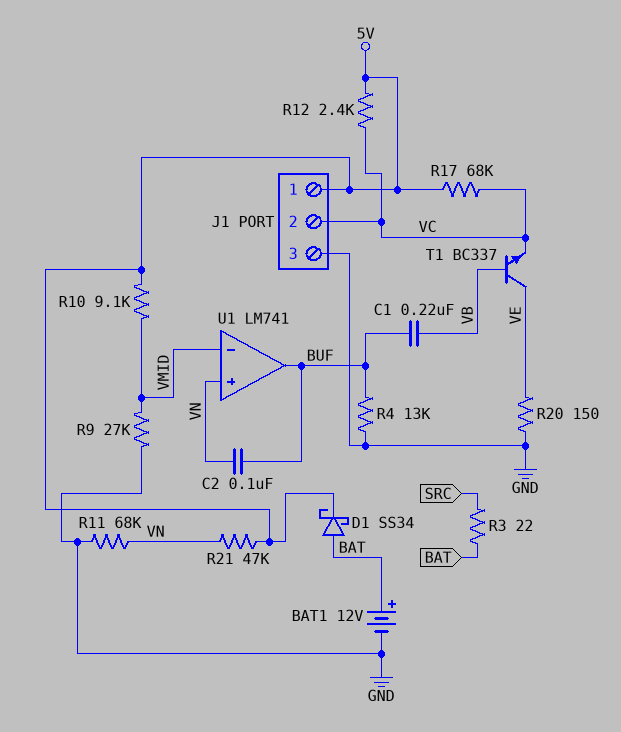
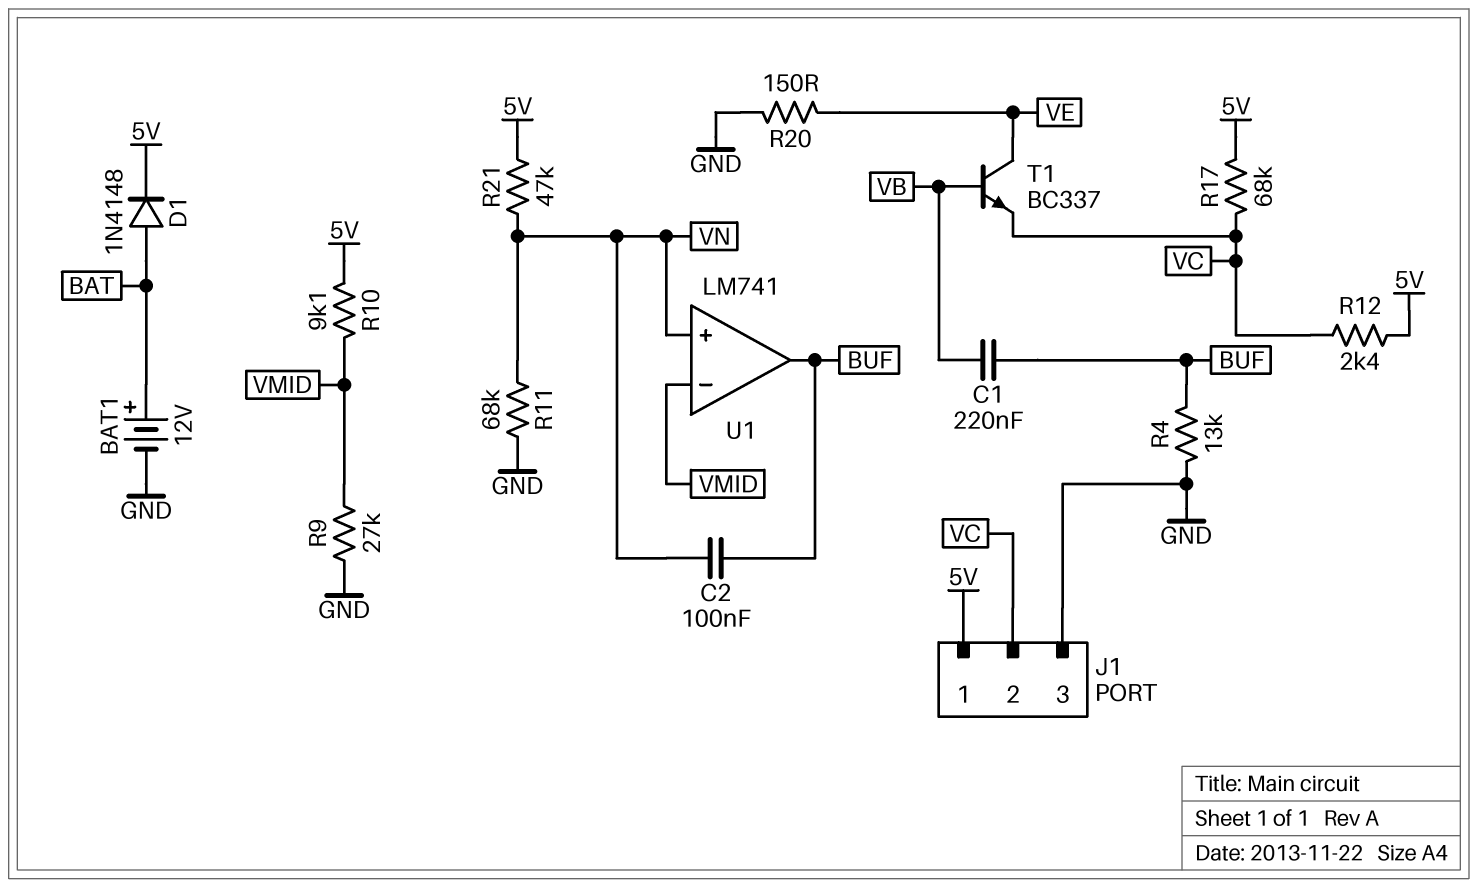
D1: schottky SS34 (A BAT, K 5V) -> diode 1N4148 (A BAT, K 5V)
R3: 22 (BAT, SRC) -> none

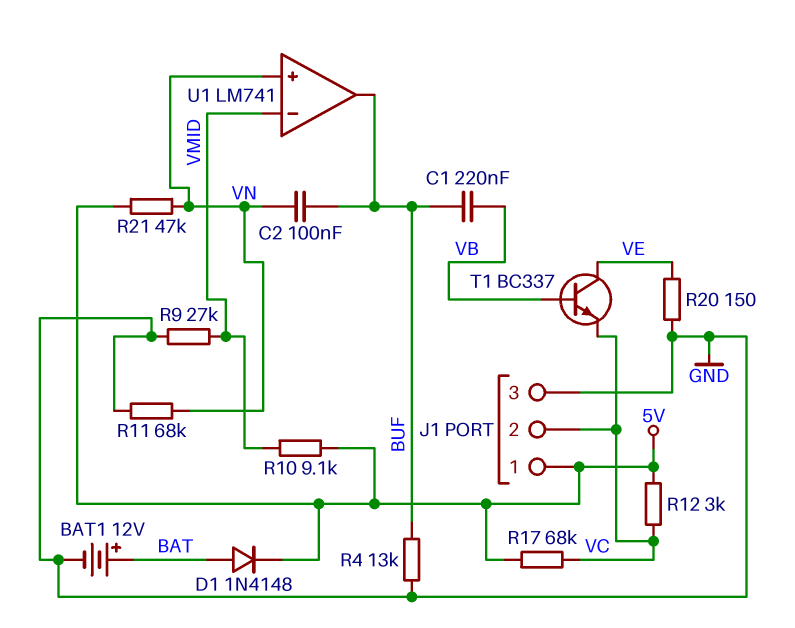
R12: 2.4k (5V, VC) -> 3k (5V, VC)

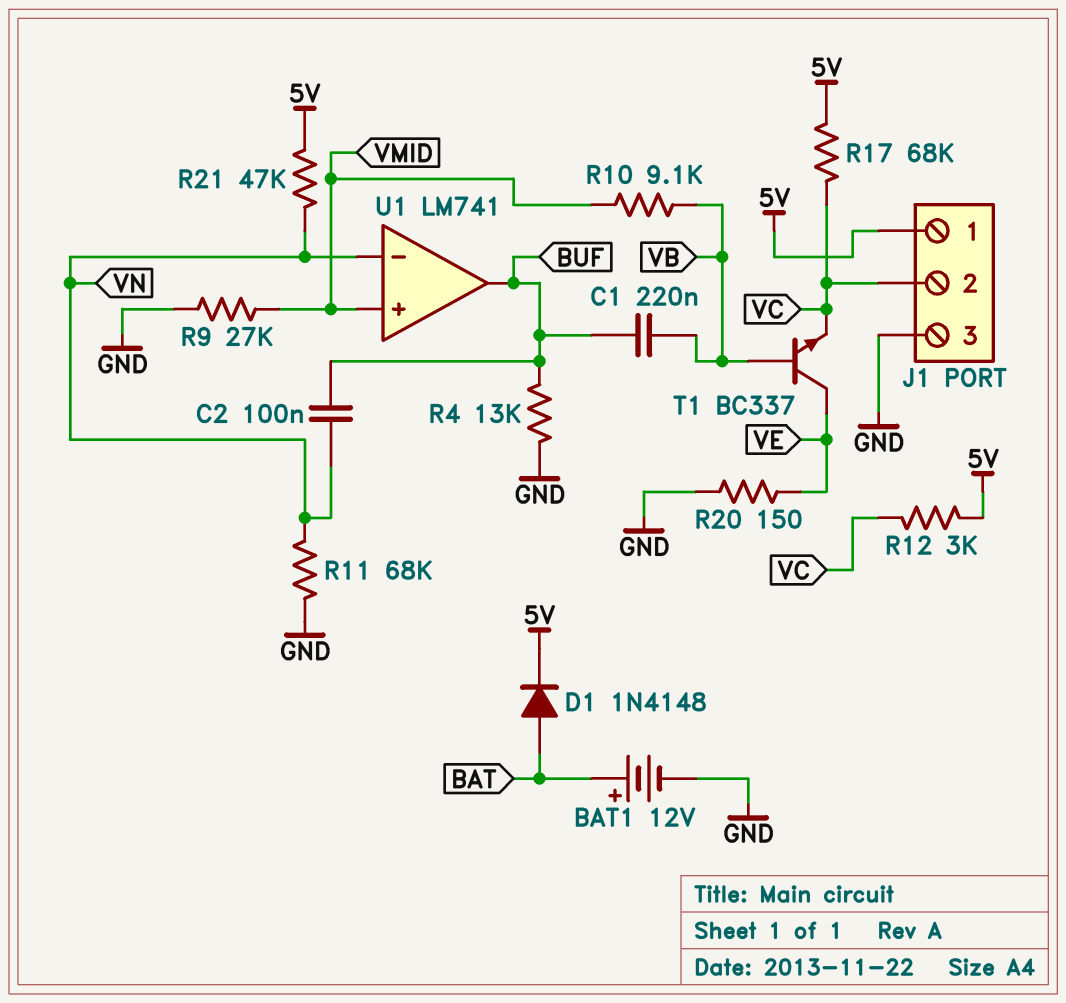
R10: 9.1k (5V, VMID) -> 9.1k (VB, VMID)
U1 pin in+: VN -> VMID
U1 pin in-: VMID -> VN

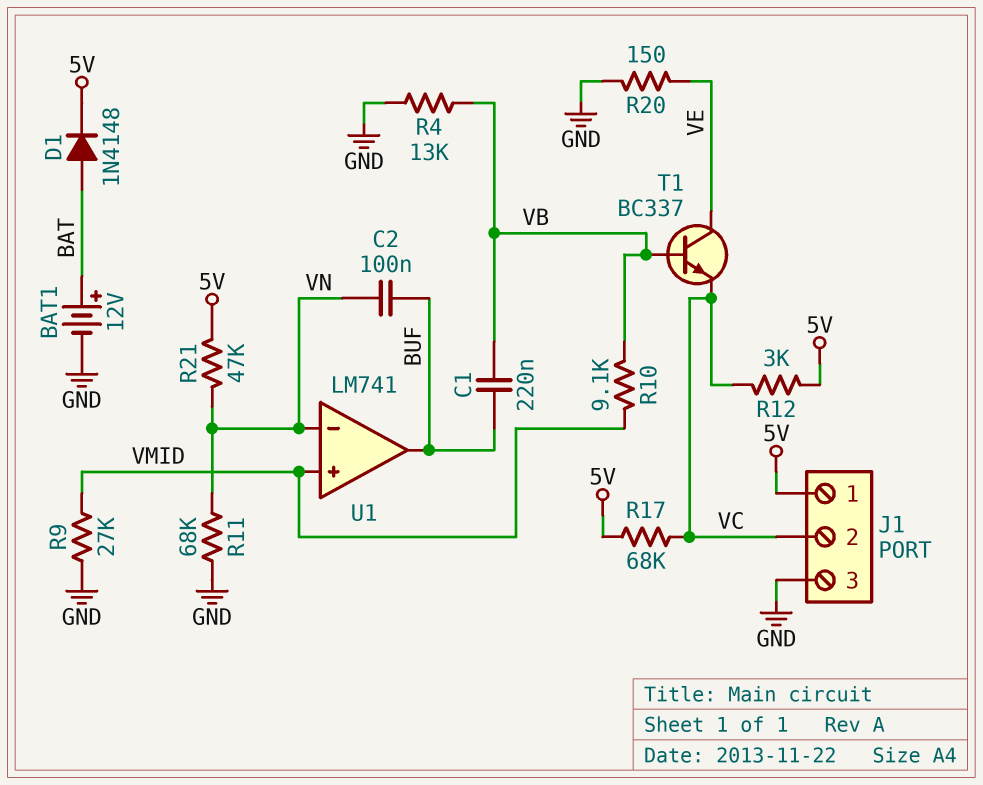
R4: 13k (BUF, GND) -> 13k (GND, VB)

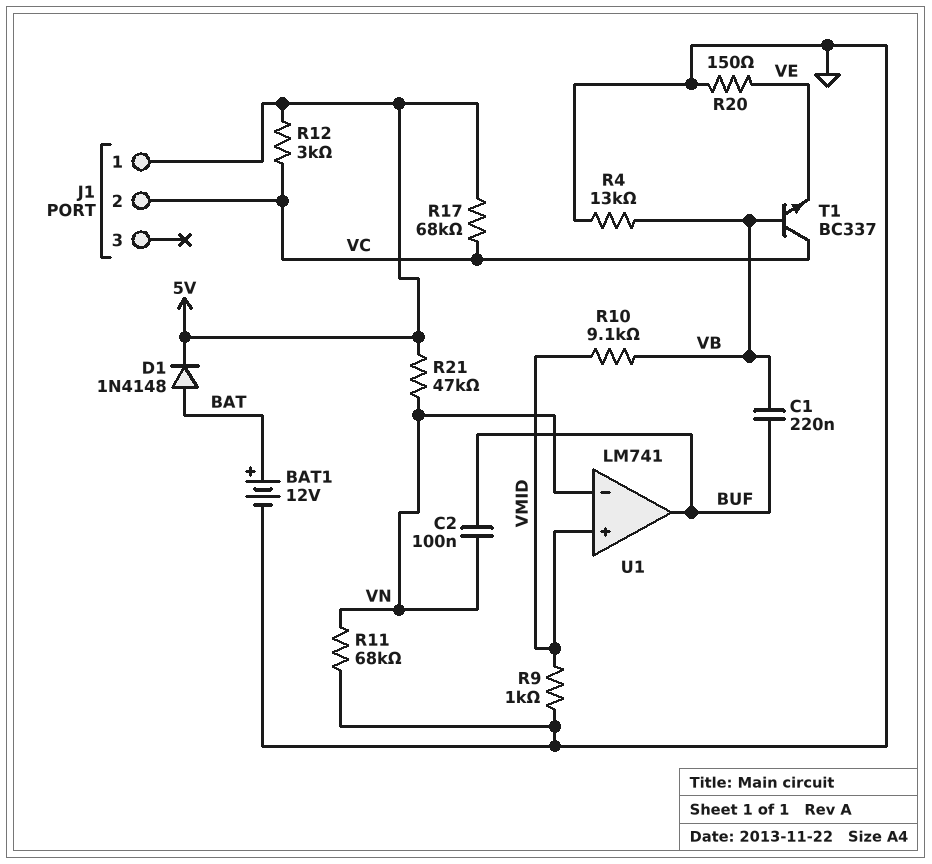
J1 pin 3: GND -> none
R9: 27k (GND, VMID) -> 1k (GND, VMID)
T1: NPN BC337 (B VB, C VE, E VC) -> NPN BC337 (B VB, C VC, E VE)

